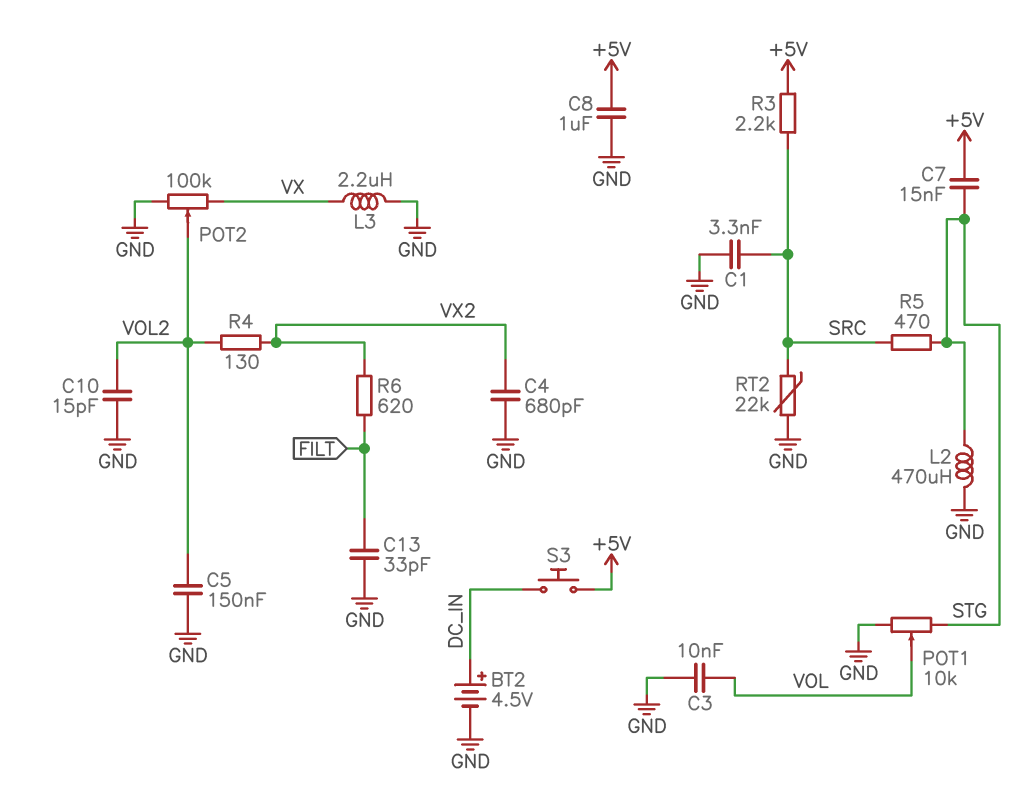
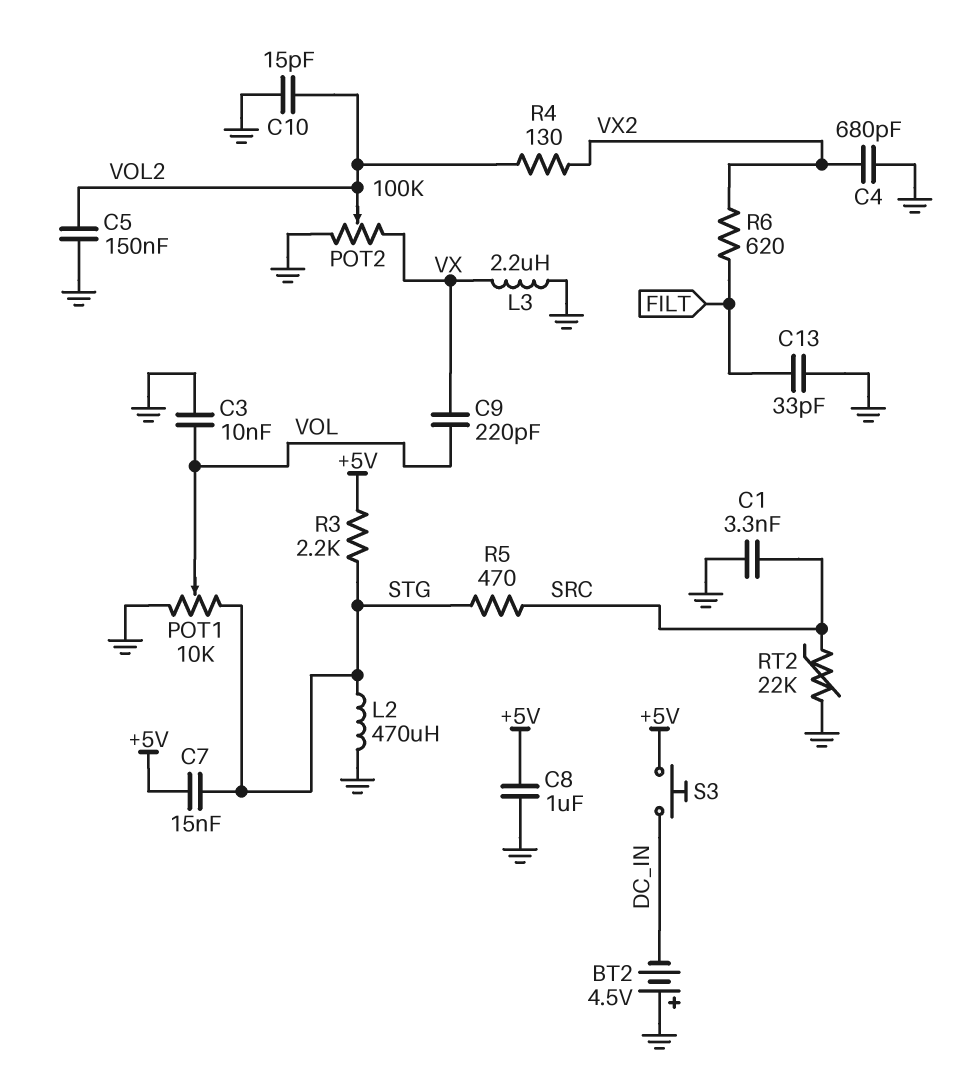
BT2: 4.5V (plus DC_IN, minus GND) -> 4.5V (plus GND, minus DC_IN)
C9: none -> 220pF (VOL, VX)
R3: 2.2k (+5V, SRC) -> 2.2k (+5V, STG)

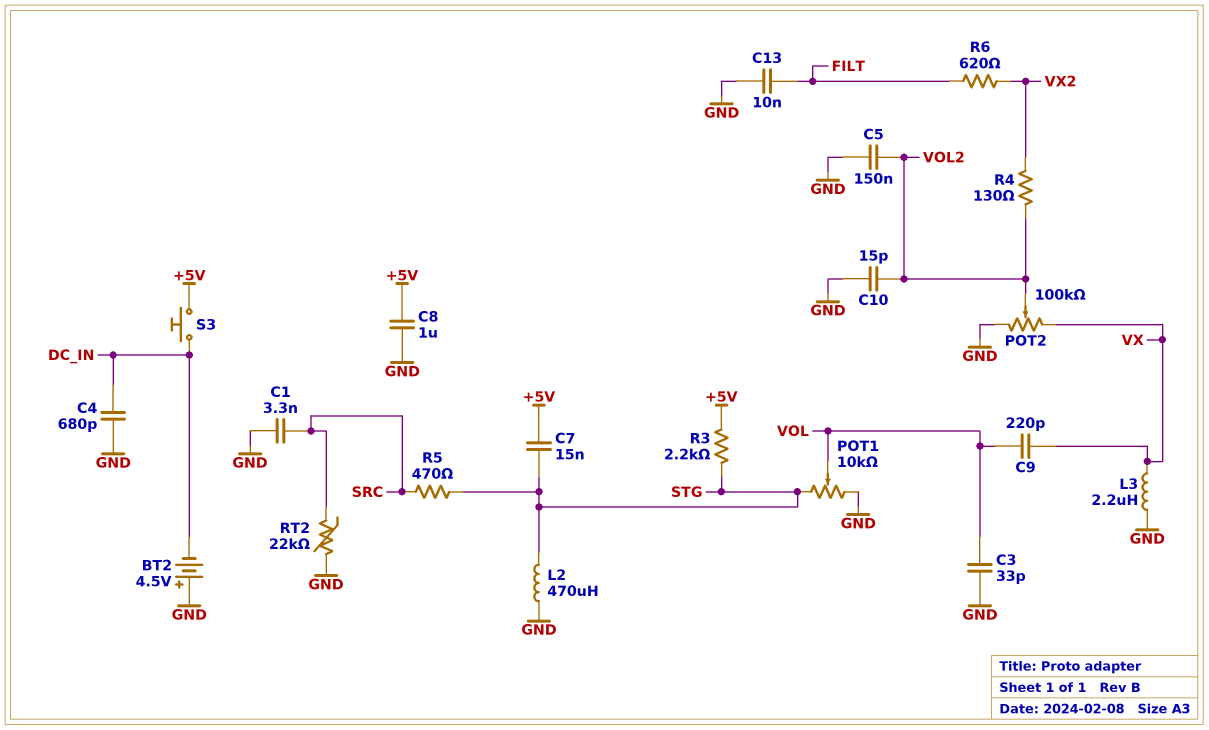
C3: 10nF (GND, VOL) -> 33pF (GND, VOL)
C4: 680pF (GND, VX2) -> 680pF (DC_IN, GND)
C13: 33pF (FILT, GND) -> 10nF (FILT, GND)

